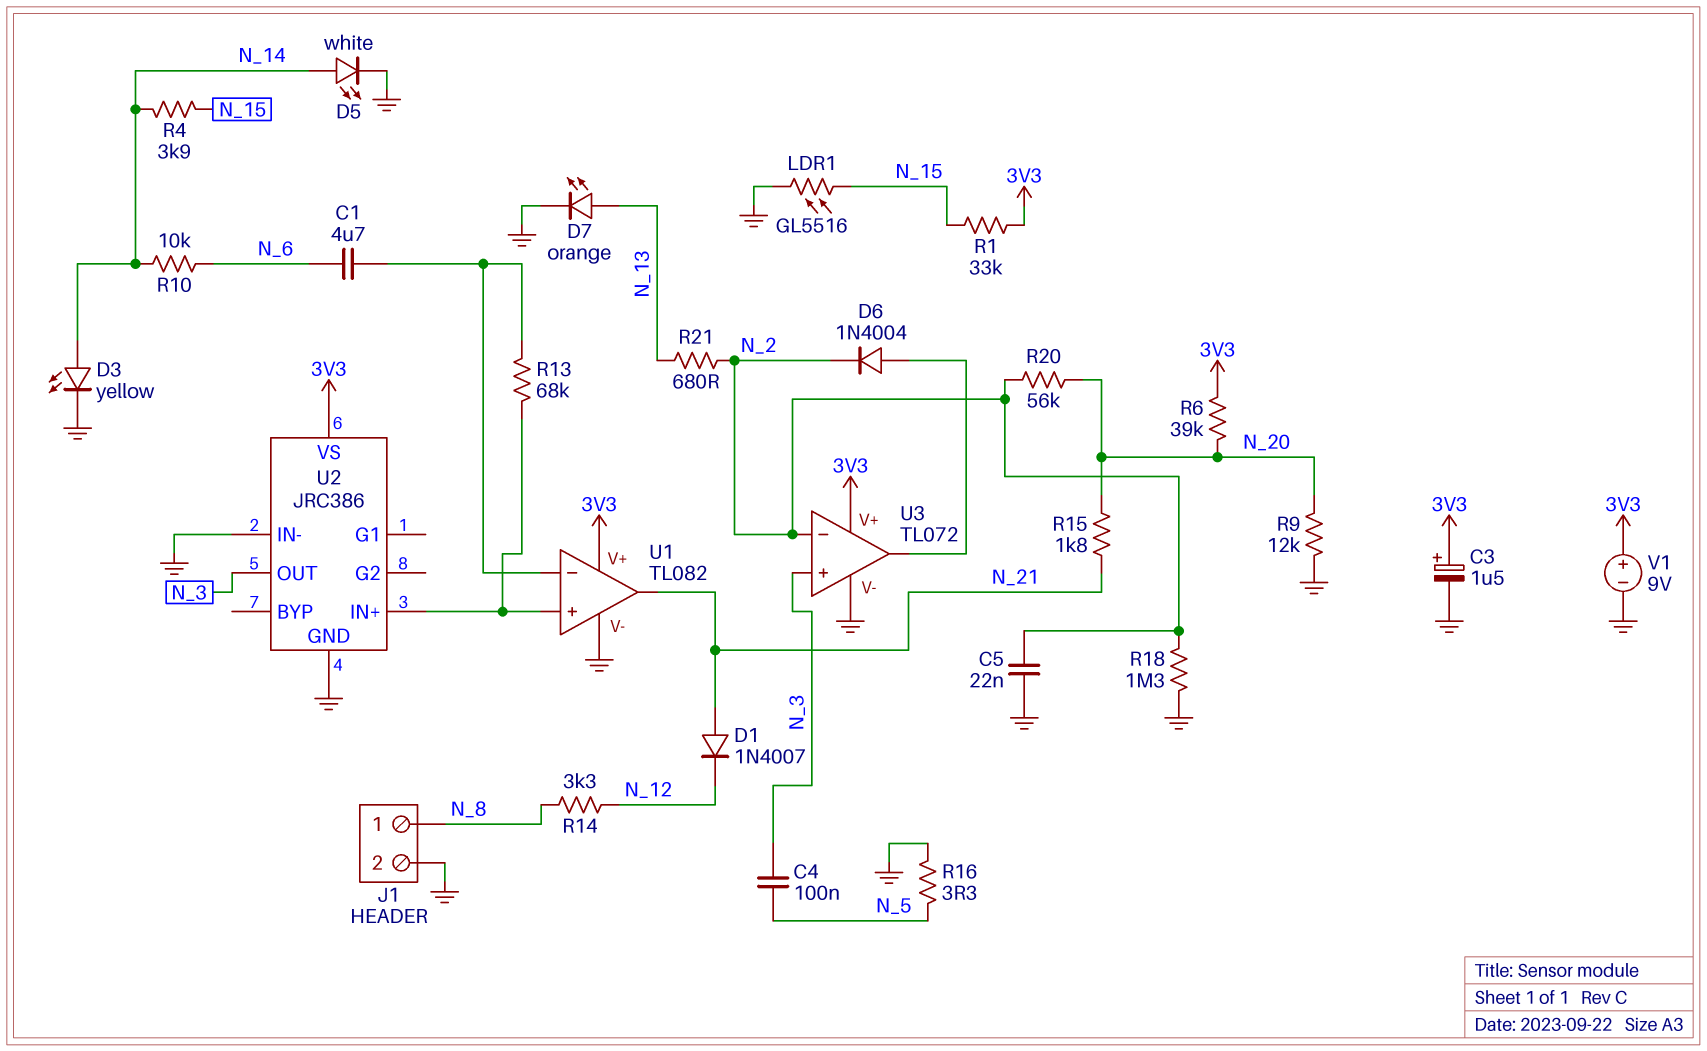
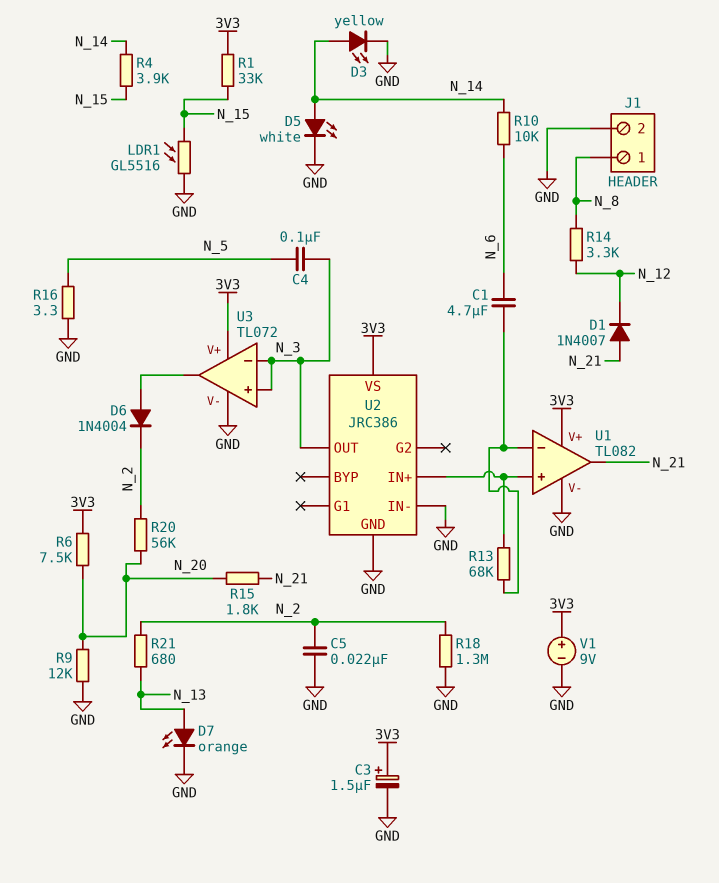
R6: 39k (3V3, N_20) -> 7.5k (3V3, N_20)
U3 pin in-: N_2 -> N_3

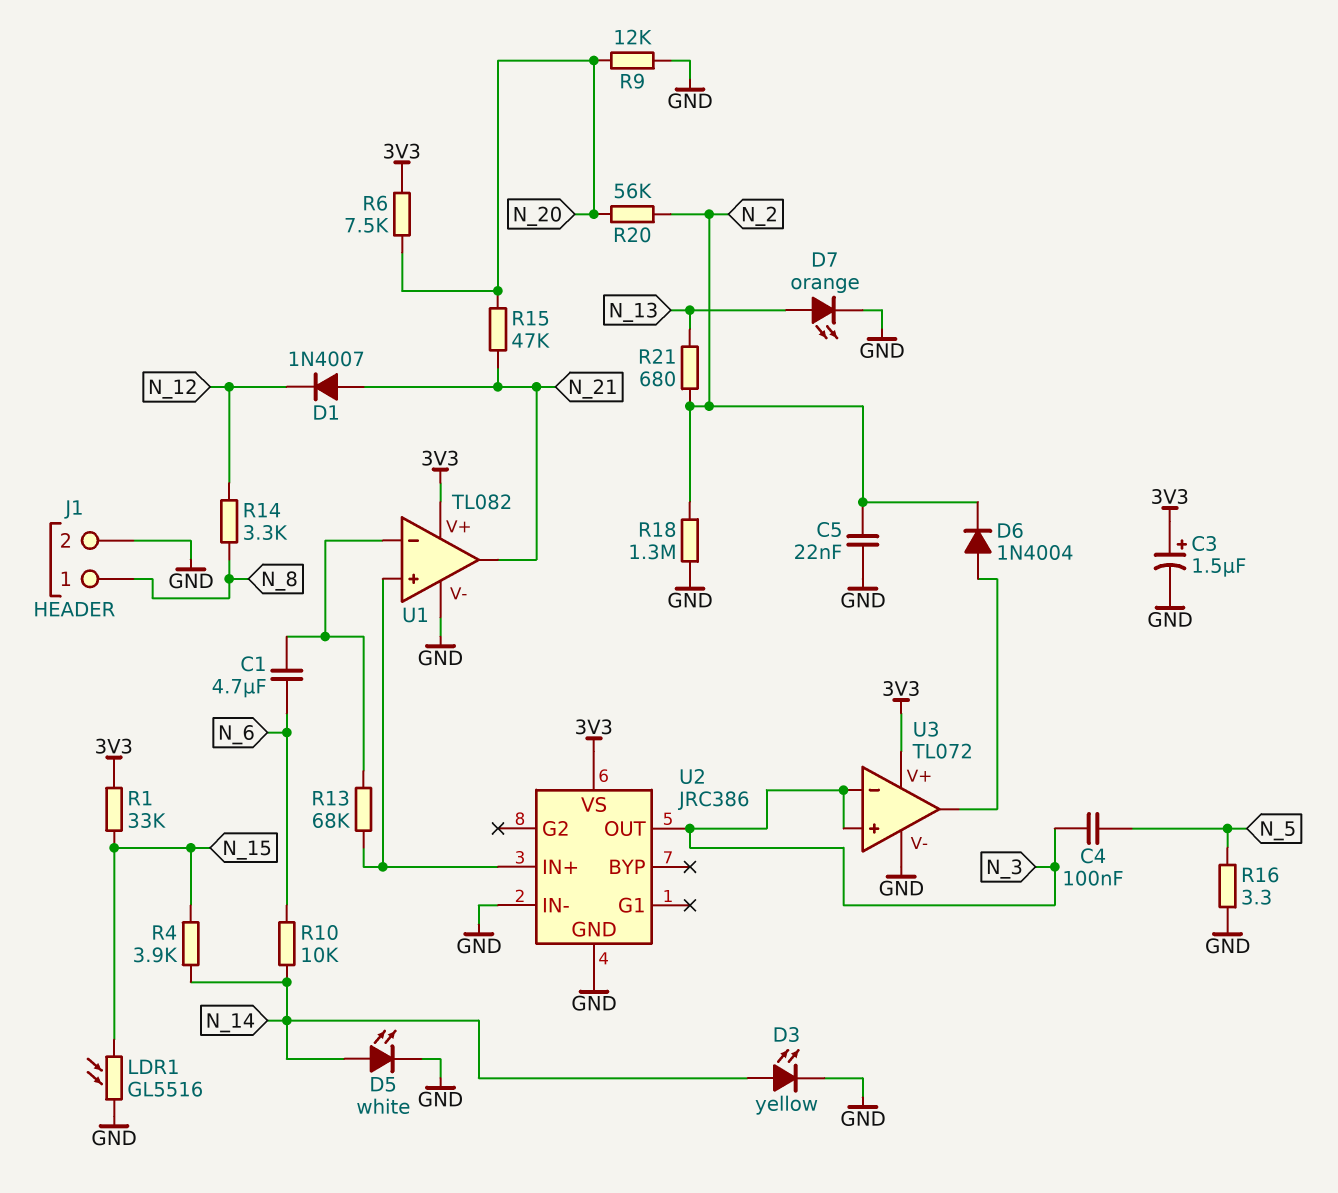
R15: 1.8k (N_20, N_21) -> 47k (N_20, N_21)
V1: 9V (plus 3V3, minus GND) -> none

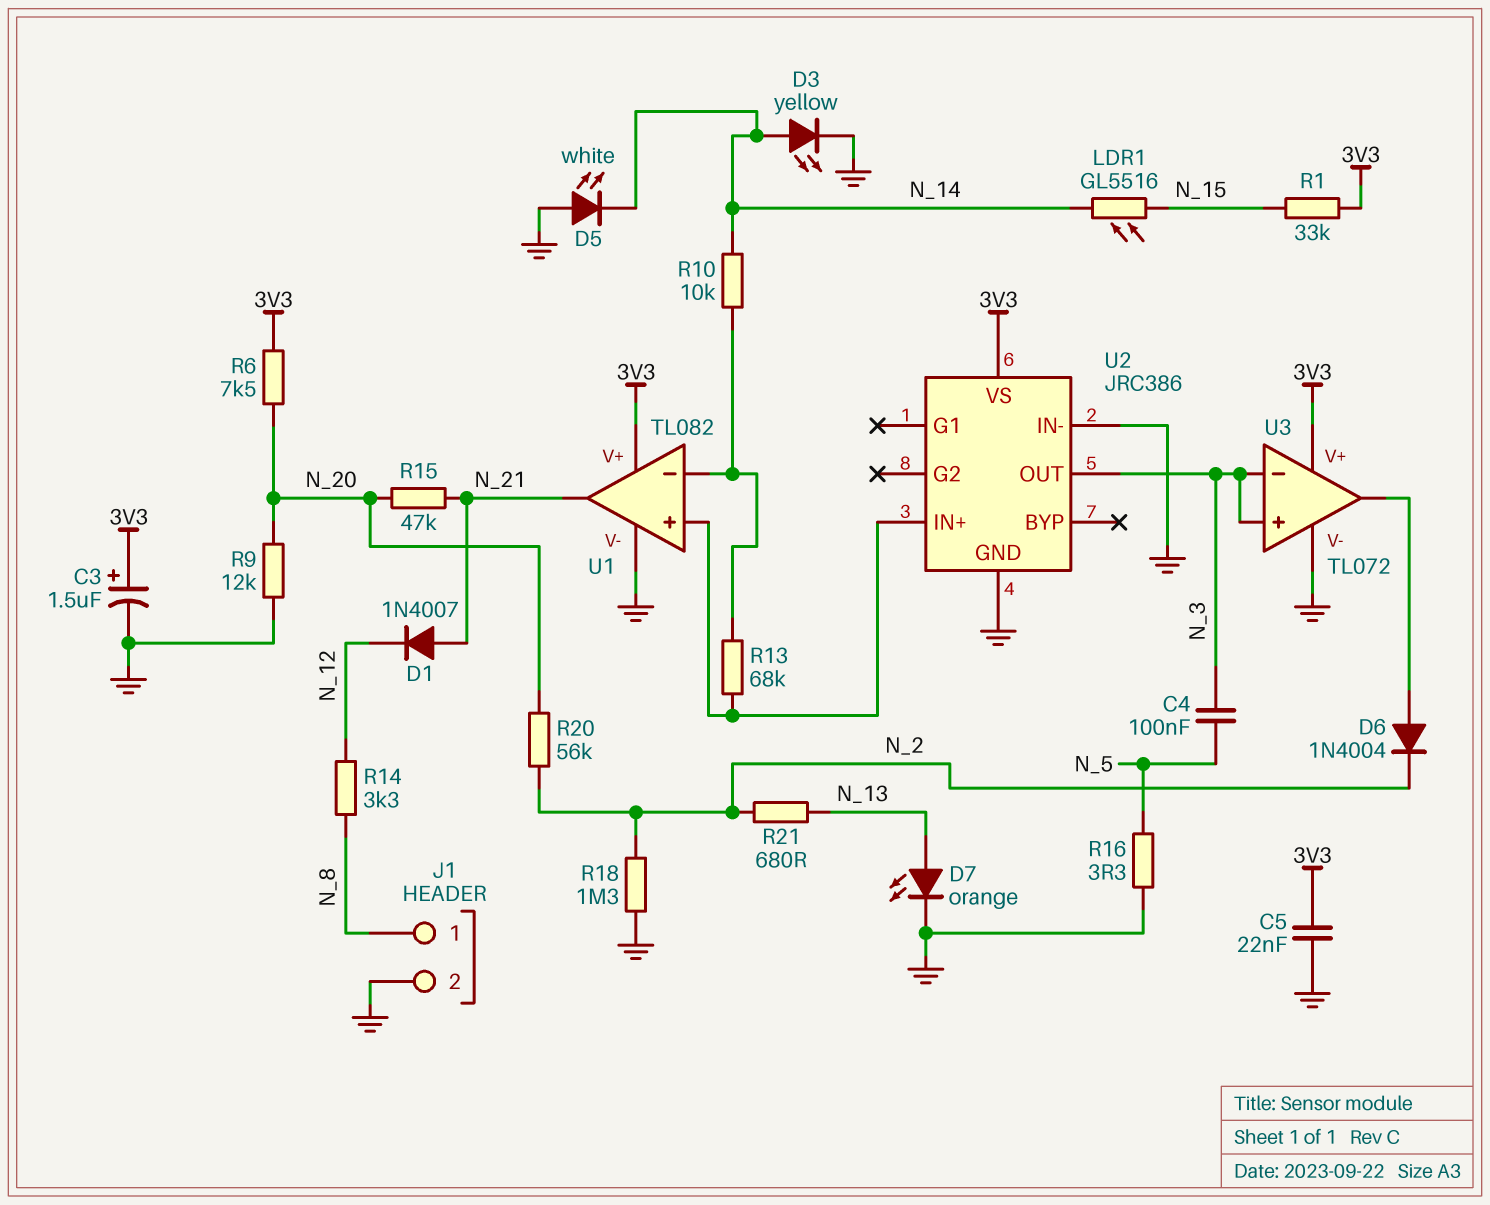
C1: 4.7uF (N_6, U1/in-) -> none
C5: 22nF (GND, N_2) -> 22nF (3V3, GND)
D5: LED white (A N_14, K GND) -> LED white (A GND, K N_14)
LDR1: GL5516 (GND, N_15) -> GL5516 (N_14, N_15)
R4: 3.9k (N_14, N_15) -> none
R10: 10k (N_6, N_14) -> 10k (N_14, U1/in-)

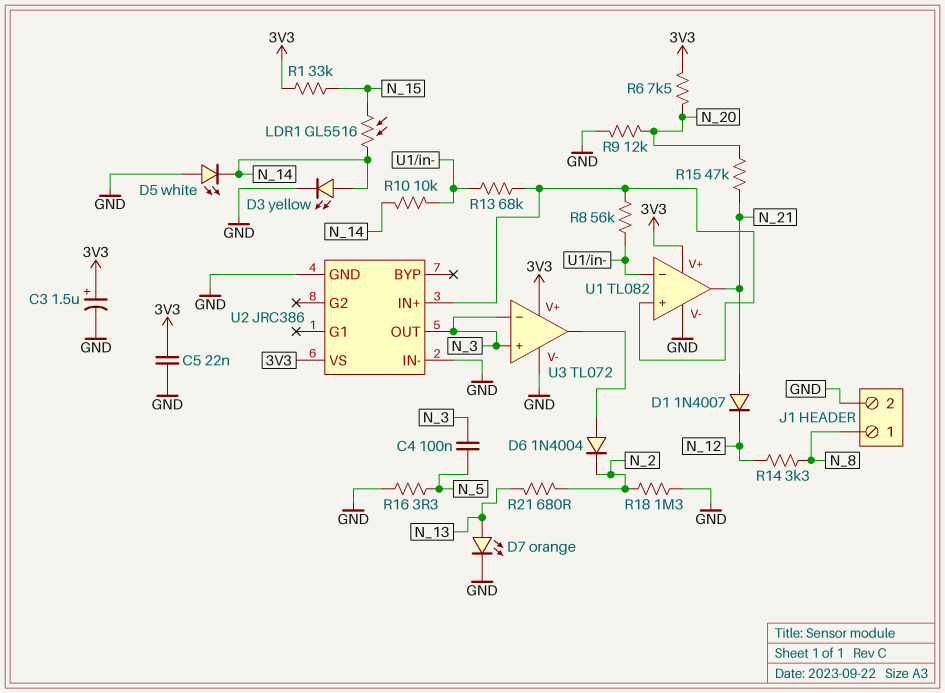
R8: none -> 56k (U1/in+, U1/in-)
R20: 56k (N_2, N_20) -> none

